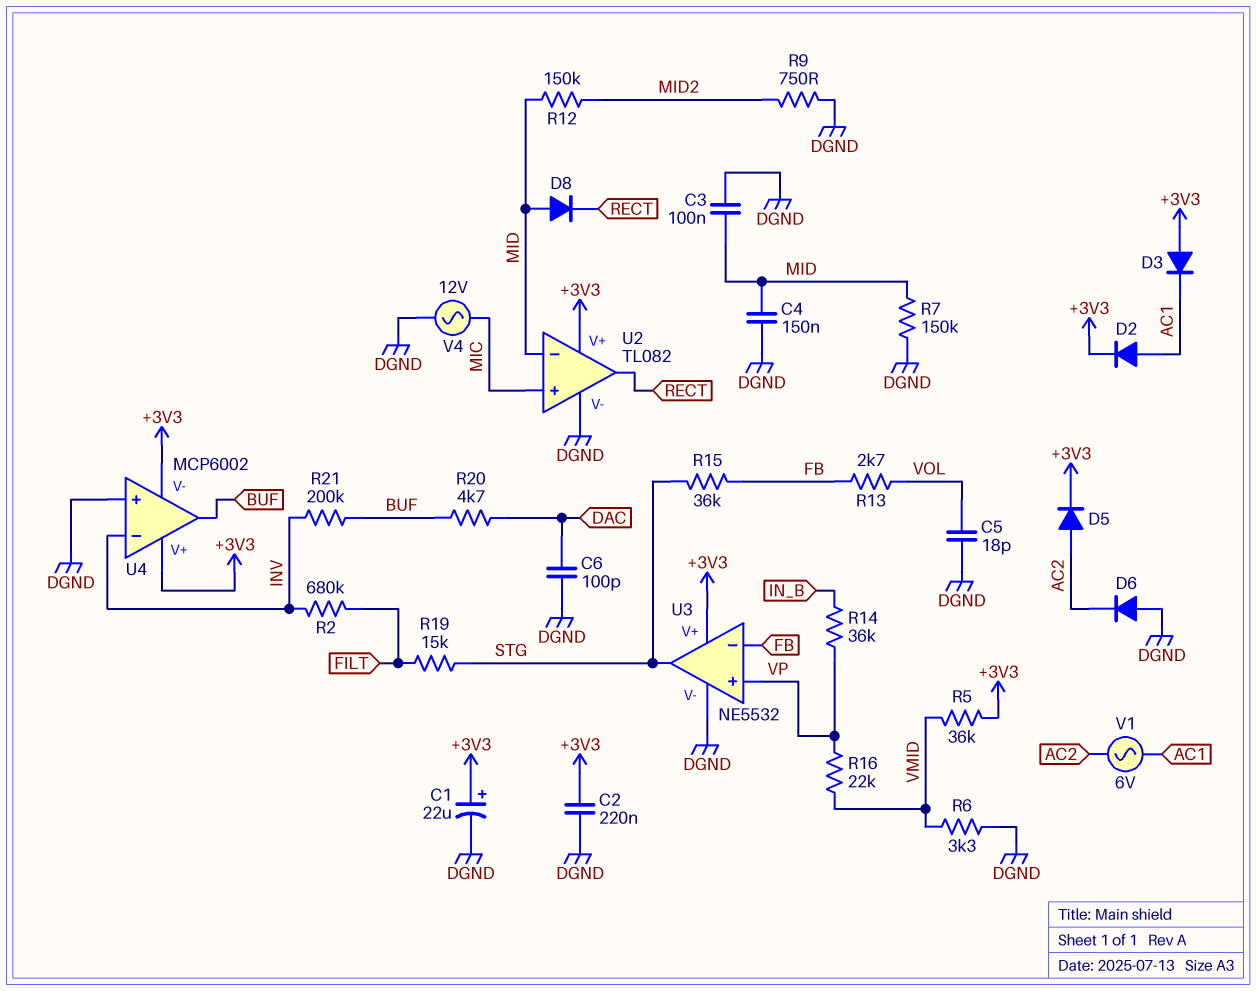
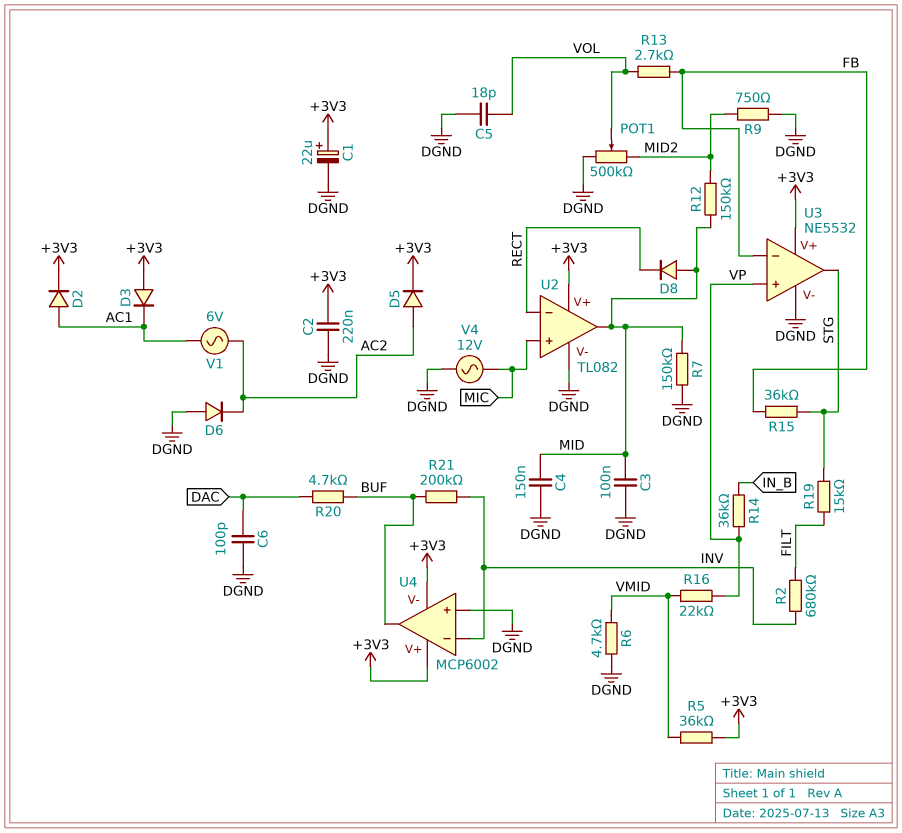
POT1: none -> 500k (DGND, MID2, wiper VOL)
R6: 3.3k (DGND, VMID) -> 4.7k (DGND, VMID)
U2 pin in-: MID -> RECT
U2 pin out: RECT -> MID

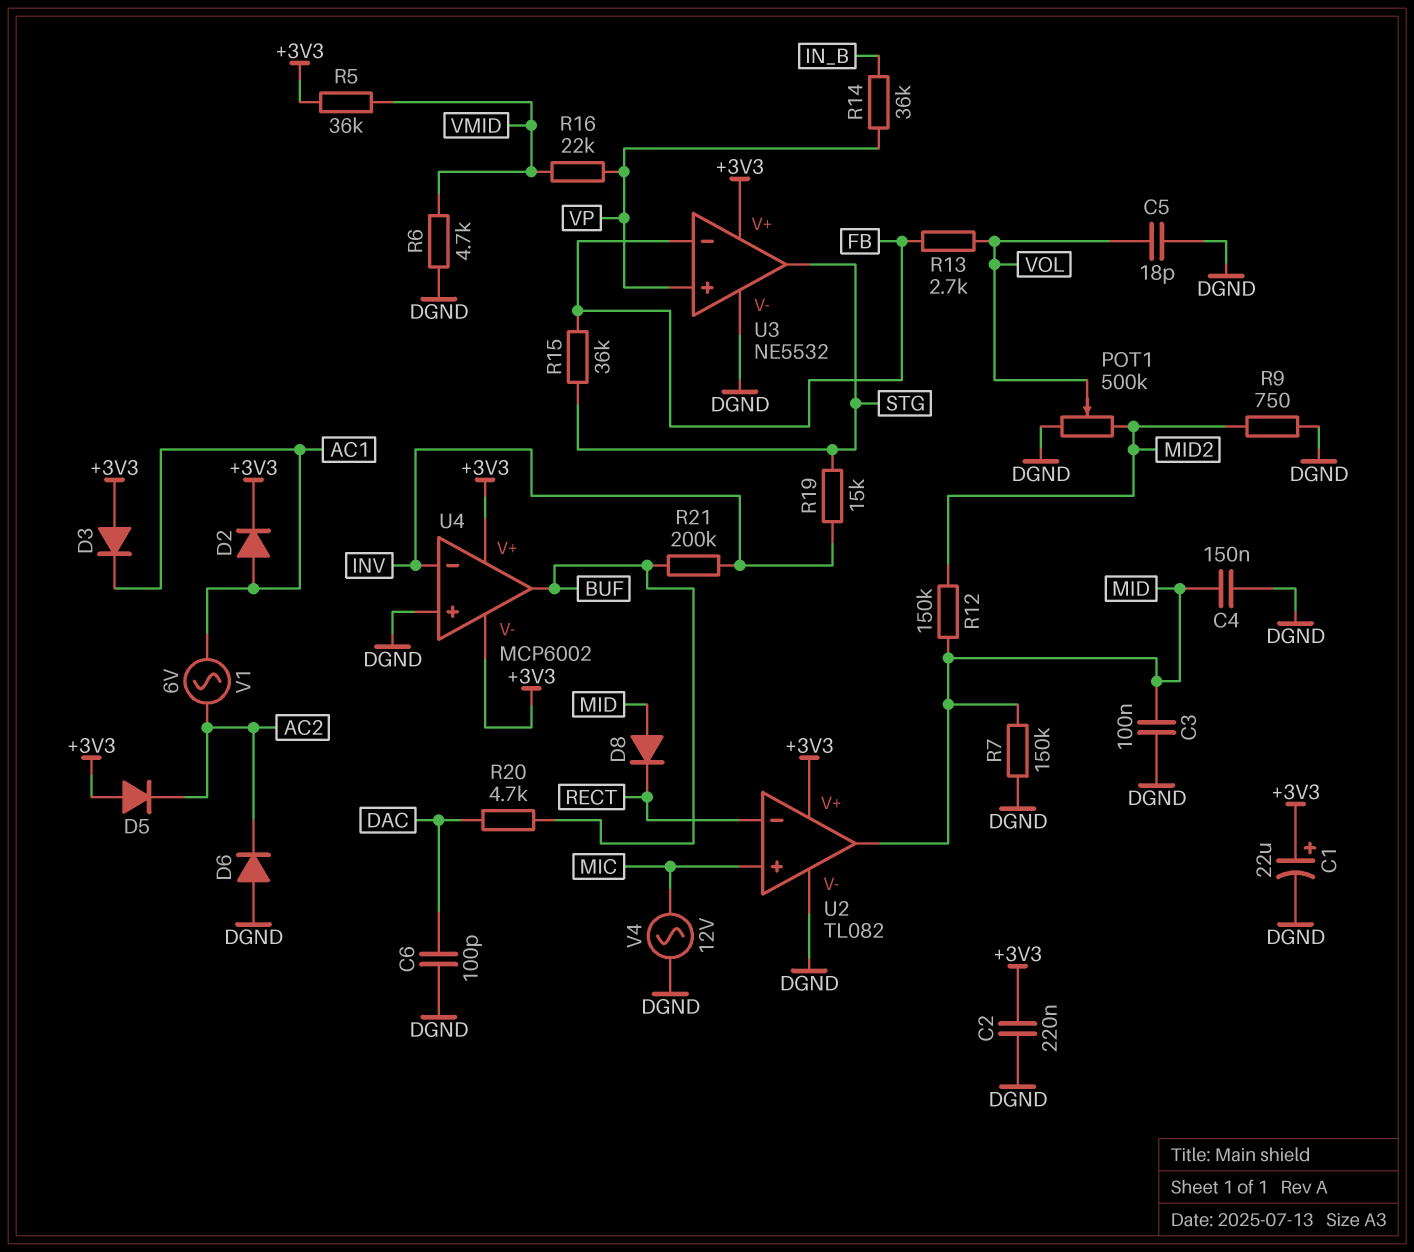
D5: diode (A AC2, K +3V3) -> diode (A +3V3, K AC2)
R2: 680k (FILT, INV) -> none
R19: 15k (FILT, STG) -> 15k (INV, STG)

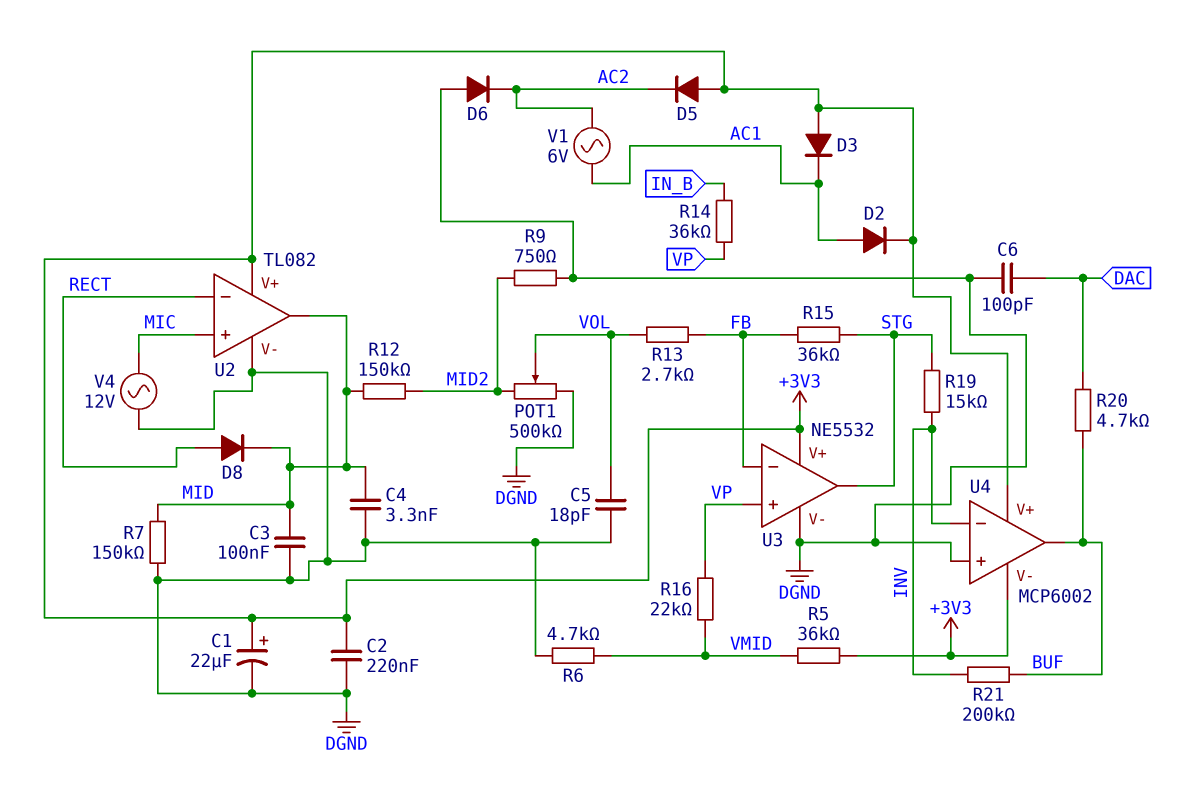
C4: 150nF (DGND, MID) -> 3.3nF (DGND, MID)
D8: diode (A MID, K RECT) -> diode (A RECT, K MID)

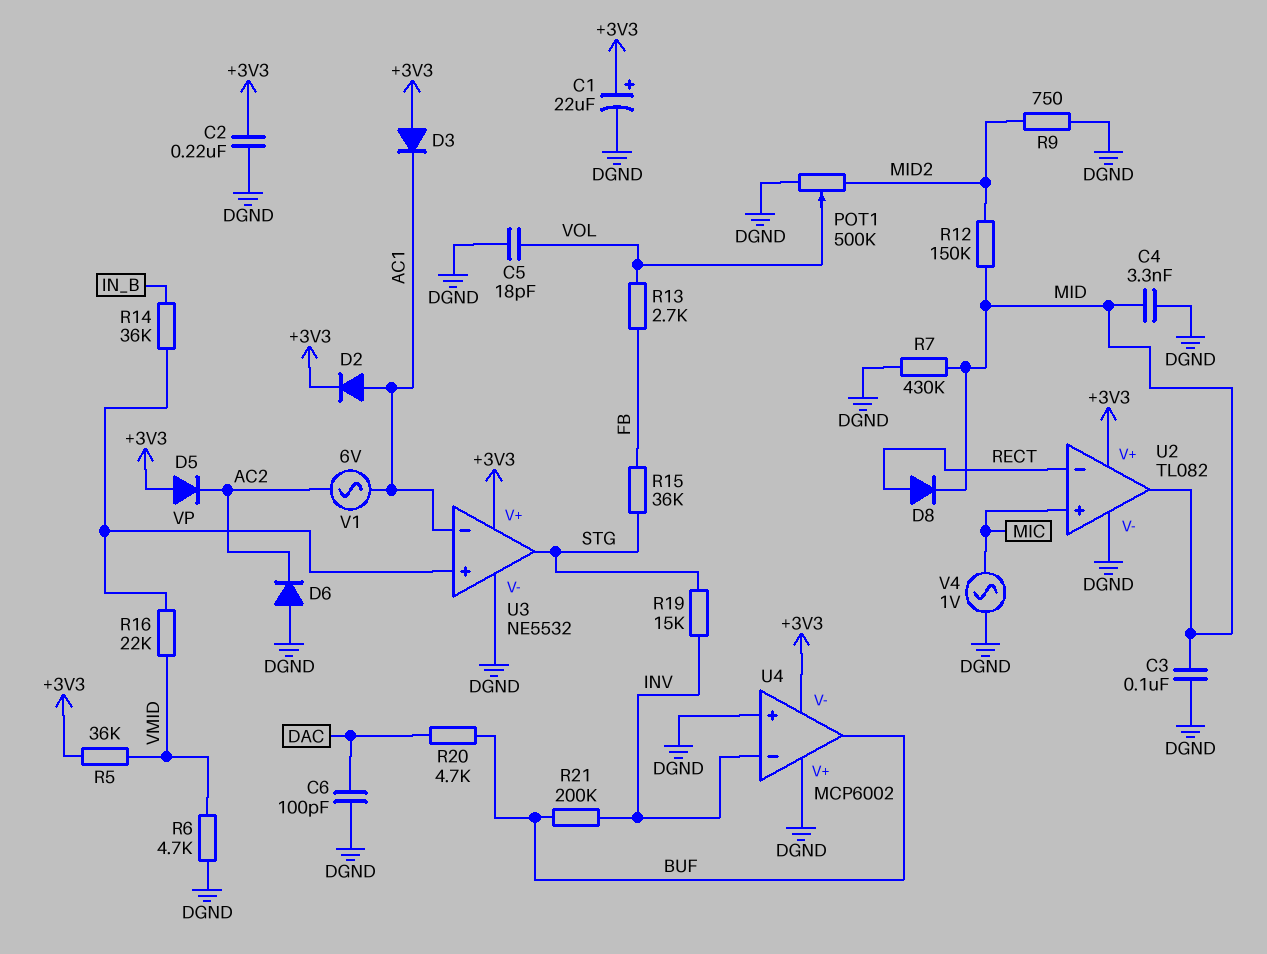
R7: 150k (DGND, MID) -> 430k (DGND, MID)
U3 pin in-: FB -> AC1
U4 pin V+: +3V3 -> DGND
V4: AC 12V (DGND, MIC) -> AC 1V (DGND, MIC)

